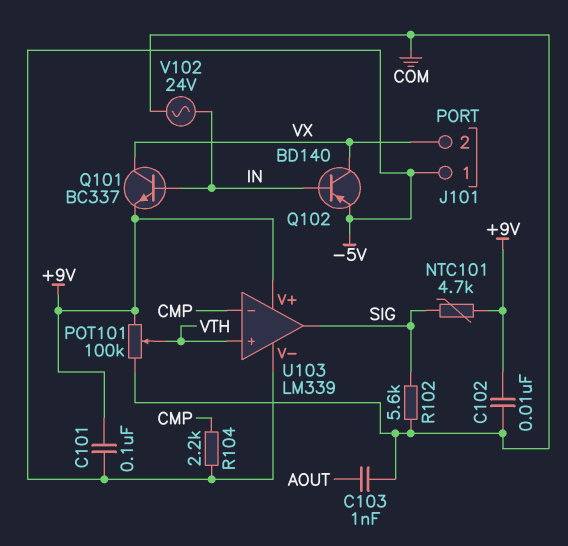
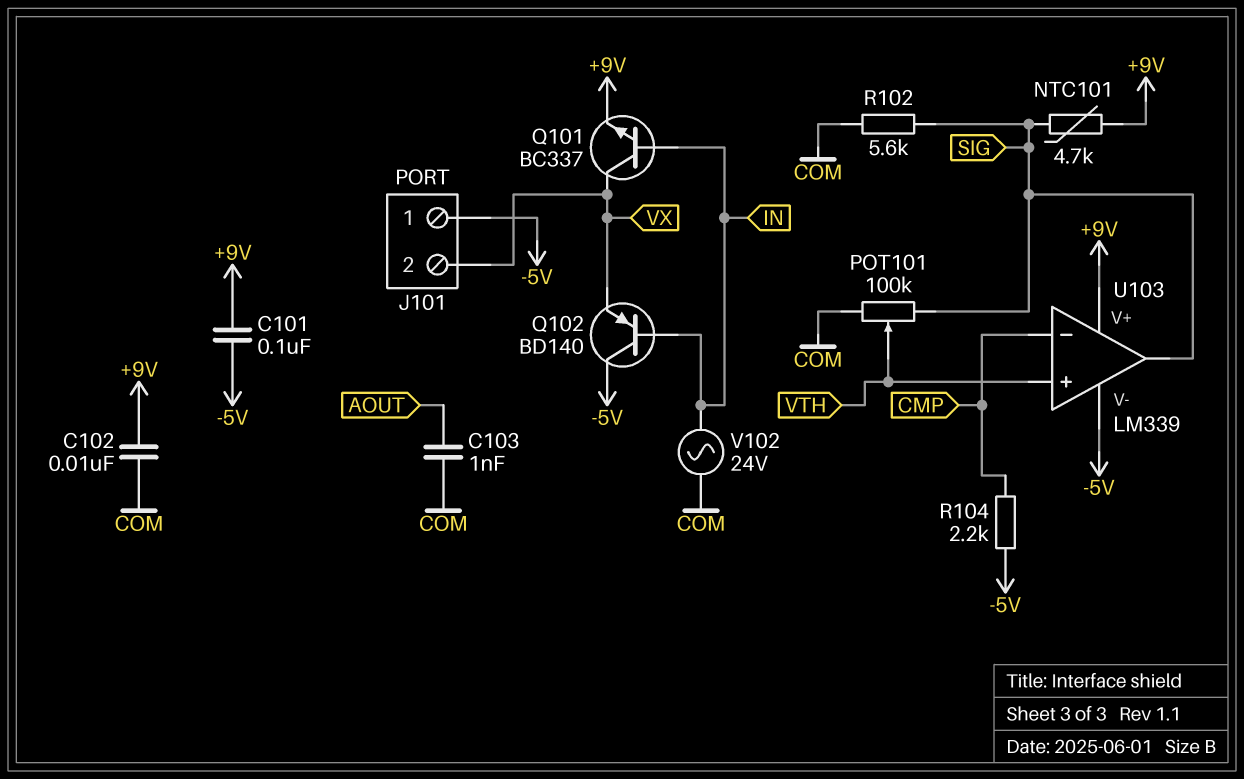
POT101: 100k (+9V, COM, wiper VTH) -> 100k (COM, SIG, wiper VTH)
Q102: PNP BD140 (B IN, C VX, E -5V) -> PNP BD140 (B IN, C -5V, E VX)

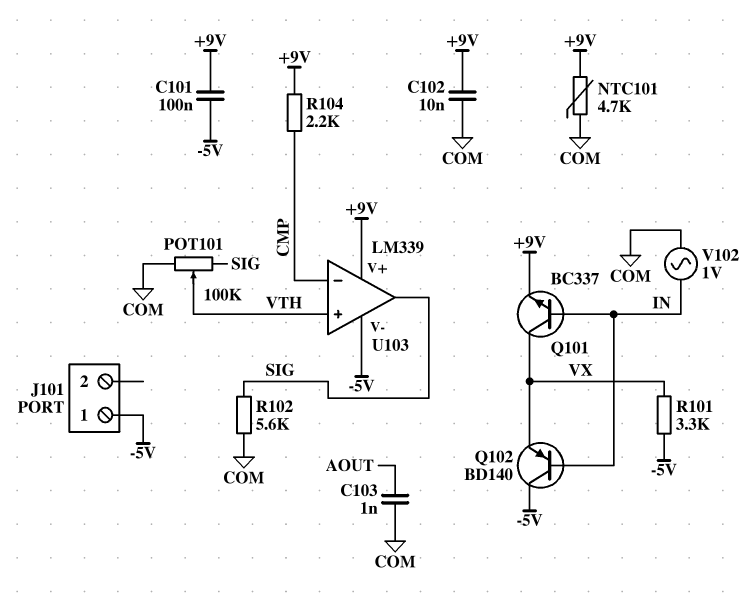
J101 pin 2: VX -> none
NTC101: 4.7k (+9V, SIG) -> 4.7k (+9V, COM)
R101: none -> 3.3k (-5V, VX)
R104: 2.2k (-5V, CMP) -> 2.2k (+9V, CMP)
V102: AC 24V (COM, IN) -> AC 1V (COM, IN)

